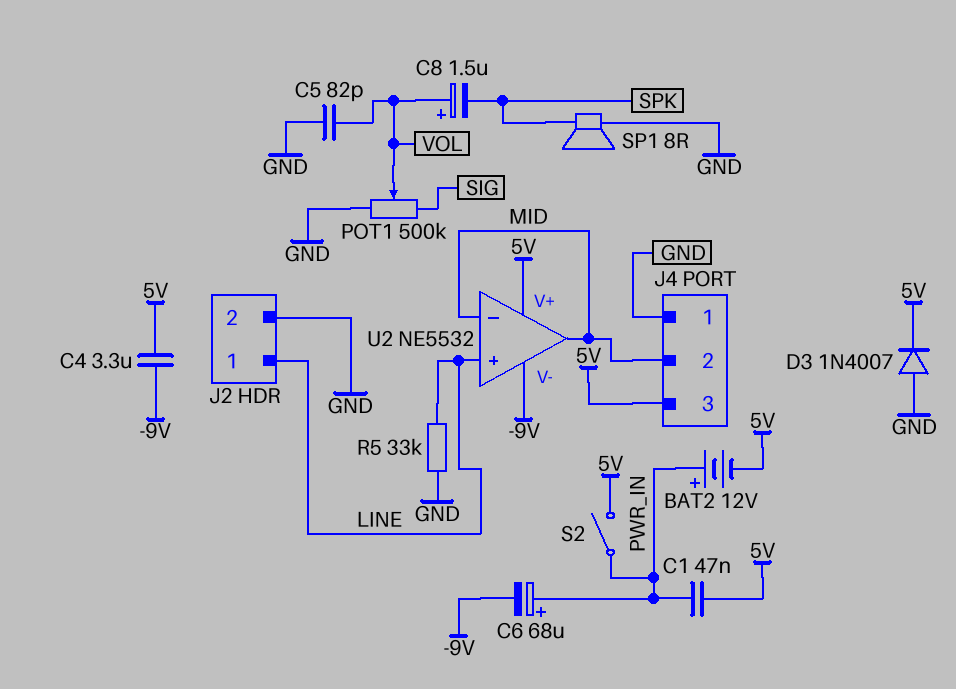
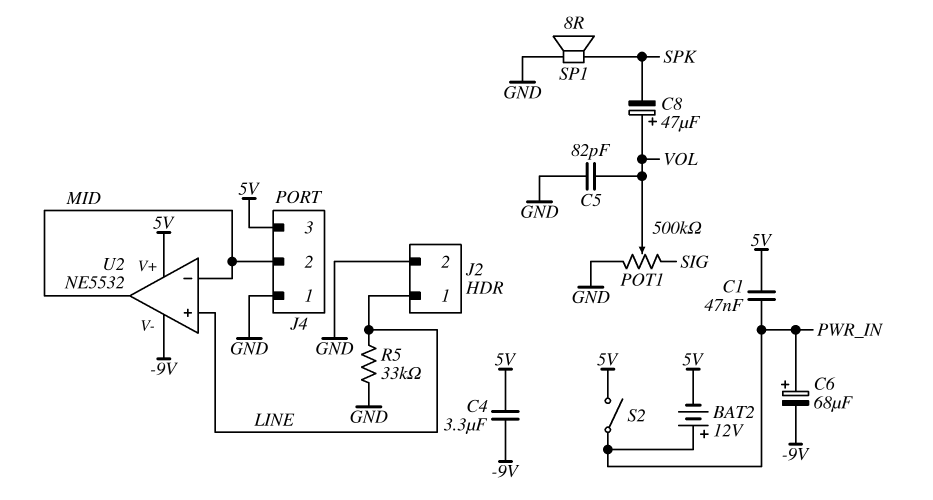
C8: 1.5uF (plus VOL, minus SPK) -> 47uF (plus VOL, minus SPK)
D3: diode 1N4007 (A GND, K 5V) -> none

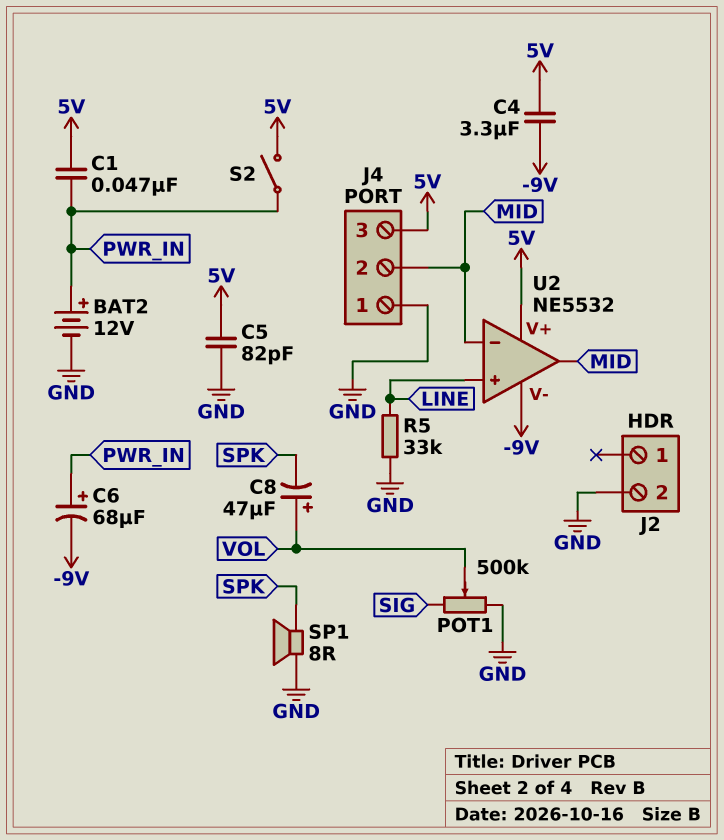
BAT2: 12V (plus PWR_IN, minus 5V) -> 12V (plus PWR_IN, minus GND)
C5: 82pF (GND, VOL) -> 82pF (5V, GND)
J2 pin 1: LINE -> none

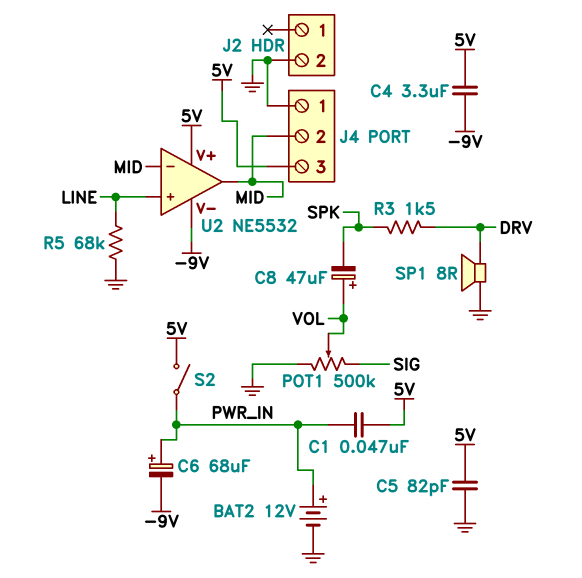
R3: none -> 1.5k (DRV, SPK)
R5: 33k (GND, LINE) -> 68k (GND, LINE)
SP1: speaker 8R (GND, SPK) -> speaker 8R (DRV, GND)

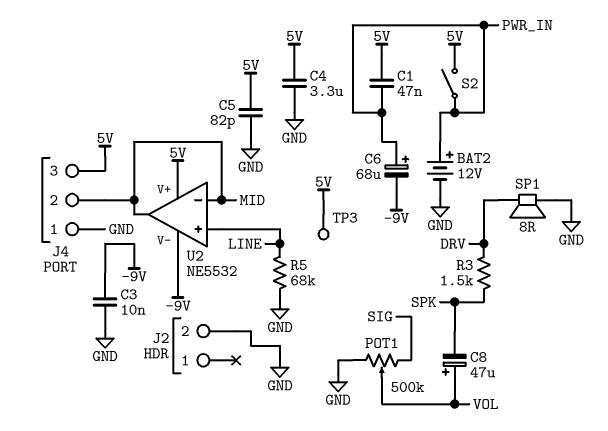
C3: none -> 10nF (-9V, GND)
C4: 3.3uF (-9V, 5V) -> 3.3uF (5V, GND)
TP3: none -> test point (5V)

